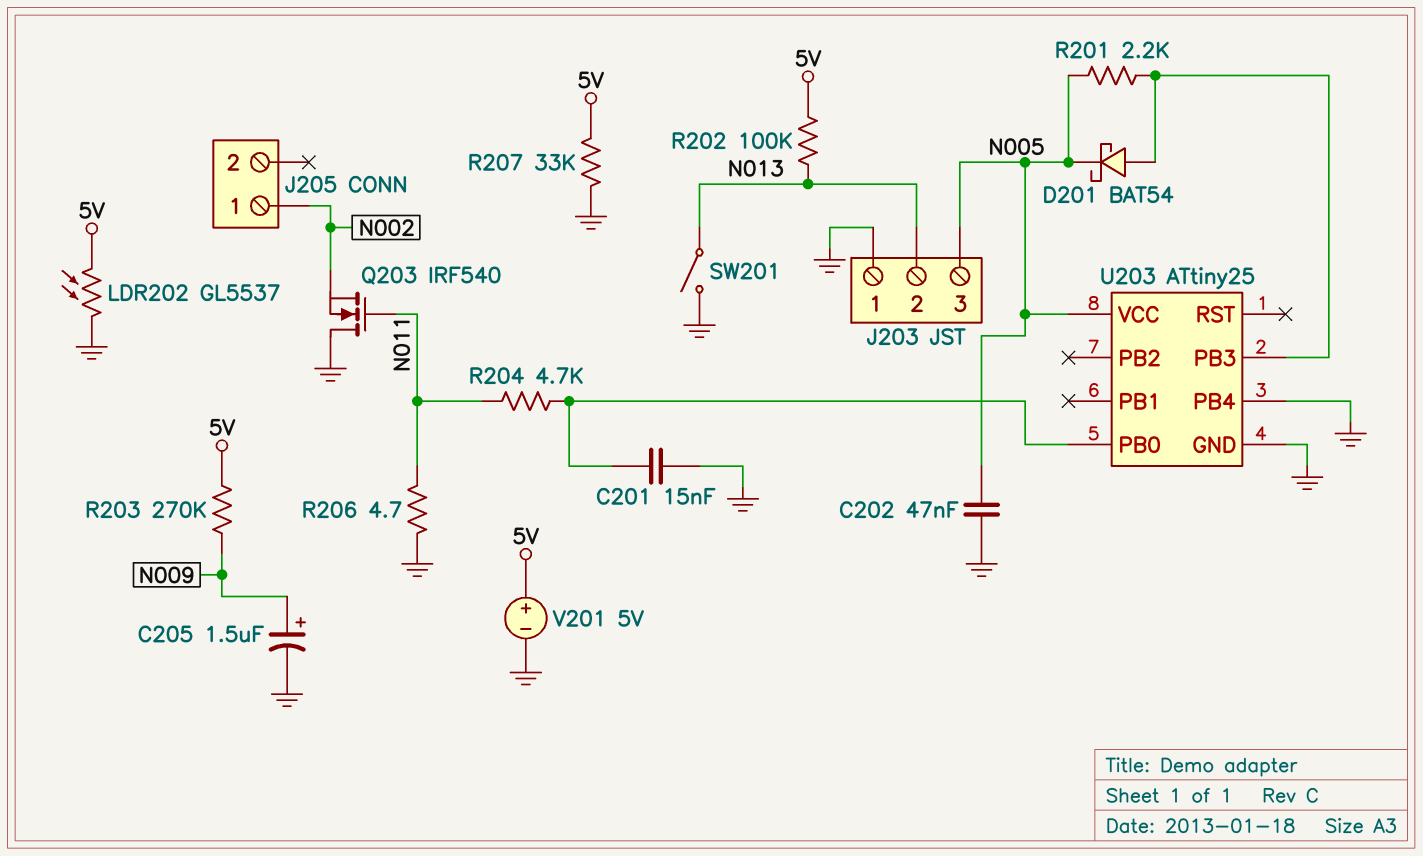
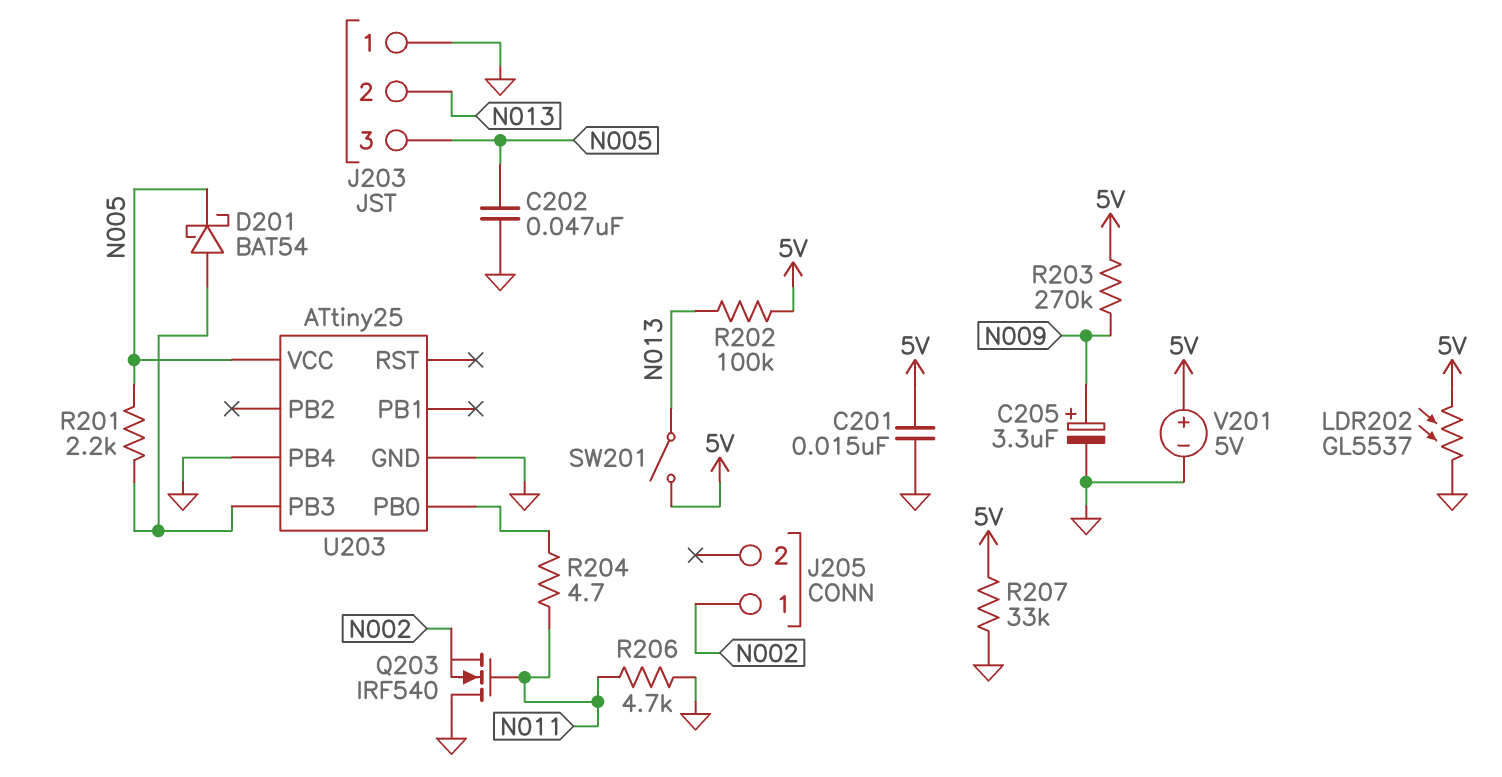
C201: 15nF (GND, U203/PB0) -> 15nF (5V, GND)
C205: 1.5uF (plus N009, minus GND) -> 3.3uF (plus N009, minus GND)
R204: 4.7k (N011, U203/PB0) -> 4.7 (N011, U203/PB0)
R206: 4.7 (GND, N011) -> 4.7k (GND, N011)
SW201: switch (GND, N013) -> switch (5V, N013)

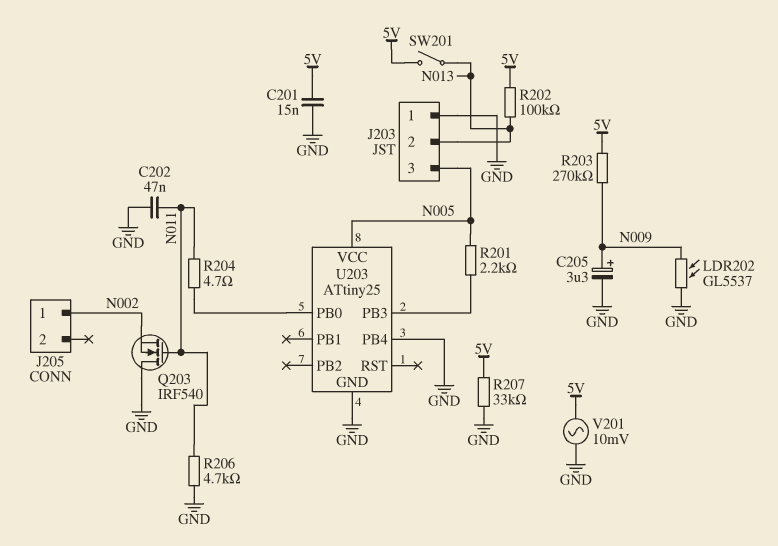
C202: 47nF (GND, N005) -> 47nF (GND, N011)
D201: schottky BAT54 (A U203/PB3, K N005) -> none
LDR202: GL5537 (5V, GND) -> GL5537 (GND, N009)
V201: 5V (plus 5V, minus GND) -> AC 10mV (5V, GND)

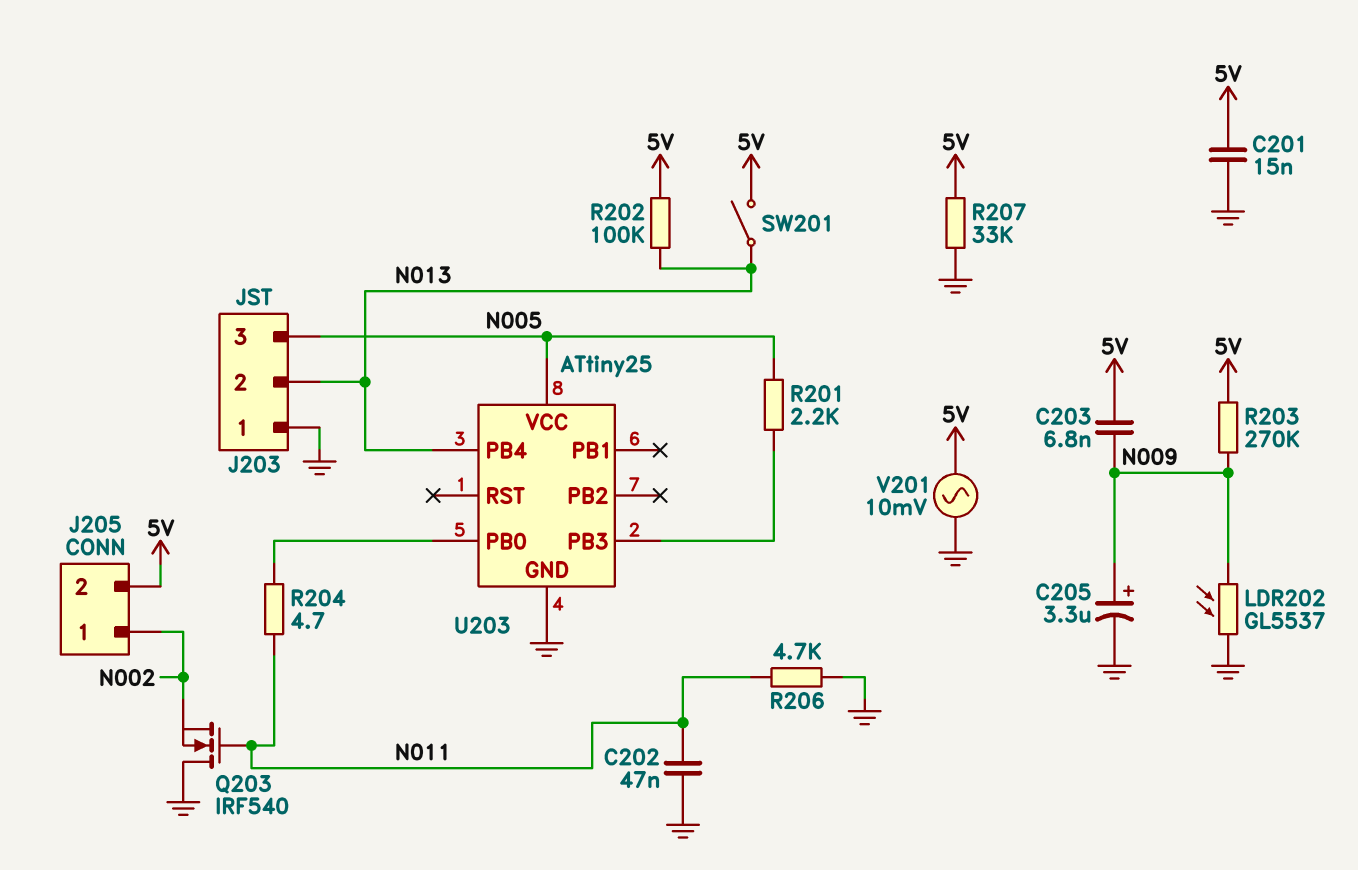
C203: none -> 6.8nF (5V, N009)
J205 pin 2: none -> 5V
U203 pin PB4: GND -> N013

